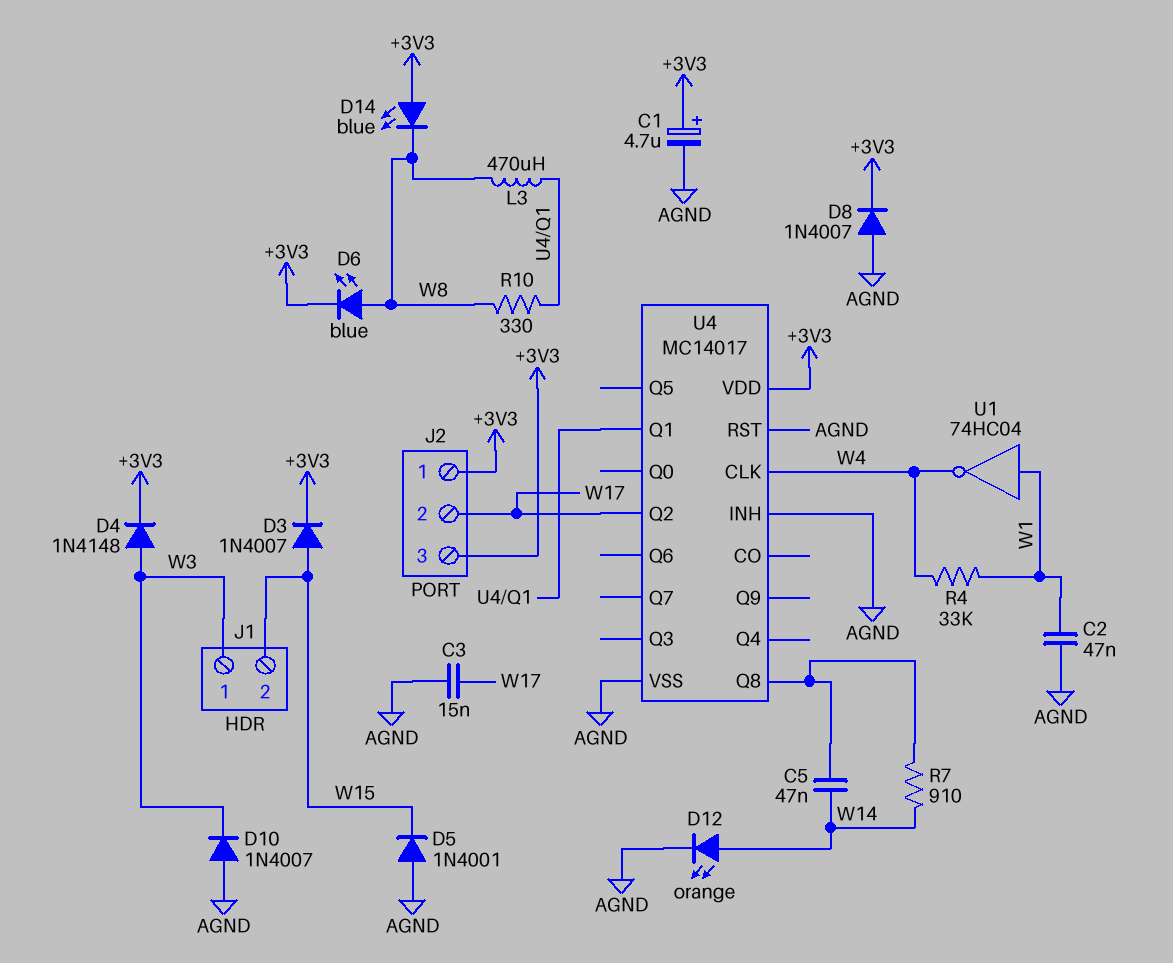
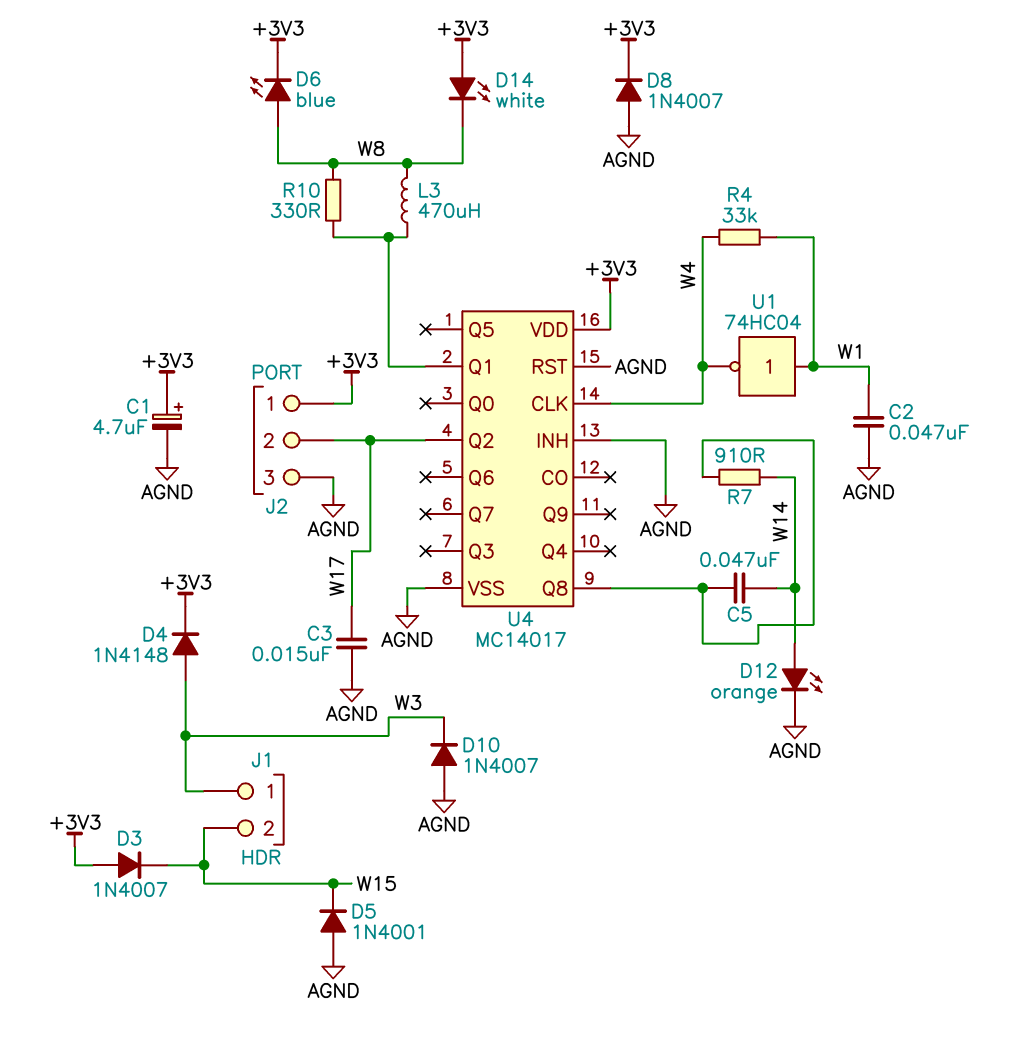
D3: diode 1N4007 (A W15, K +3V3) -> diode 1N4007 (A +3V3, K W15)
D14: LED blue (A +3V3, K W8) -> LED white (A +3V3, K W8)
J2 pin 3: +3V3 -> AGND

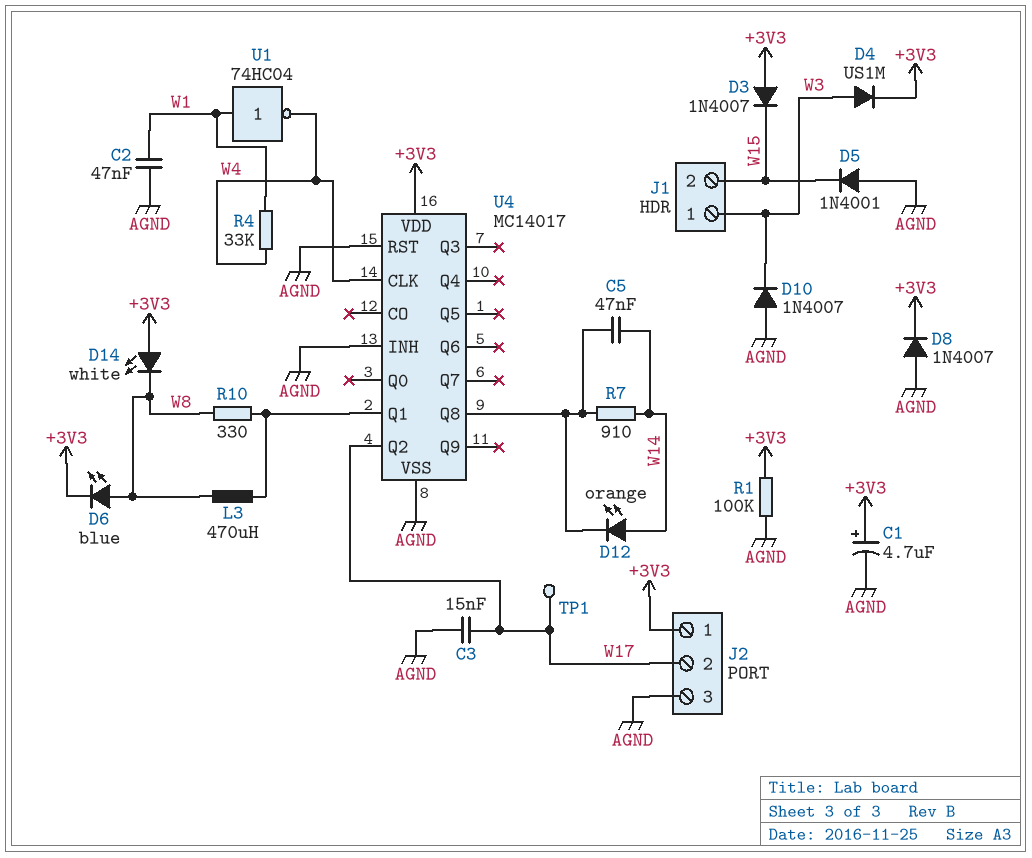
D4: diode 1N4148 (A W3, K +3V3) -> diode US1M (A W3, K +3V3)
D12: LED orange (A W14, K AGND) -> LED orange (A W14, K U4/Q8)
R1: none -> 100k (+3V3, AGND)
TP1: none -> test point (W17)

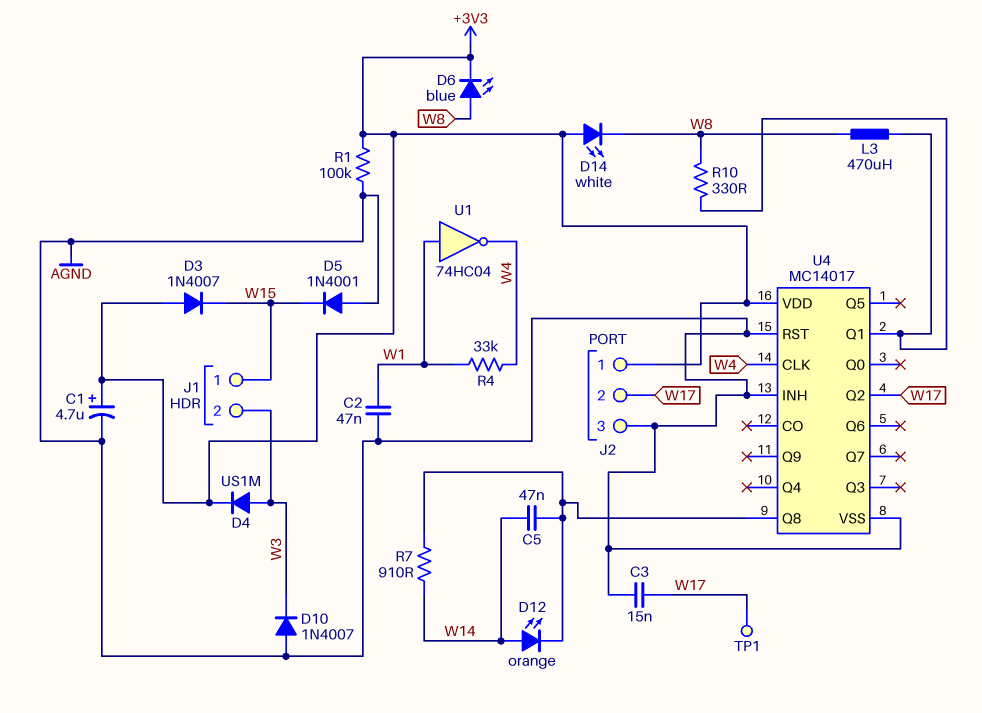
D8: diode 1N4007 (A AGND, K +3V3) -> none
J1 pin 1: W3 -> W15
J1 pin 2: W15 -> W3

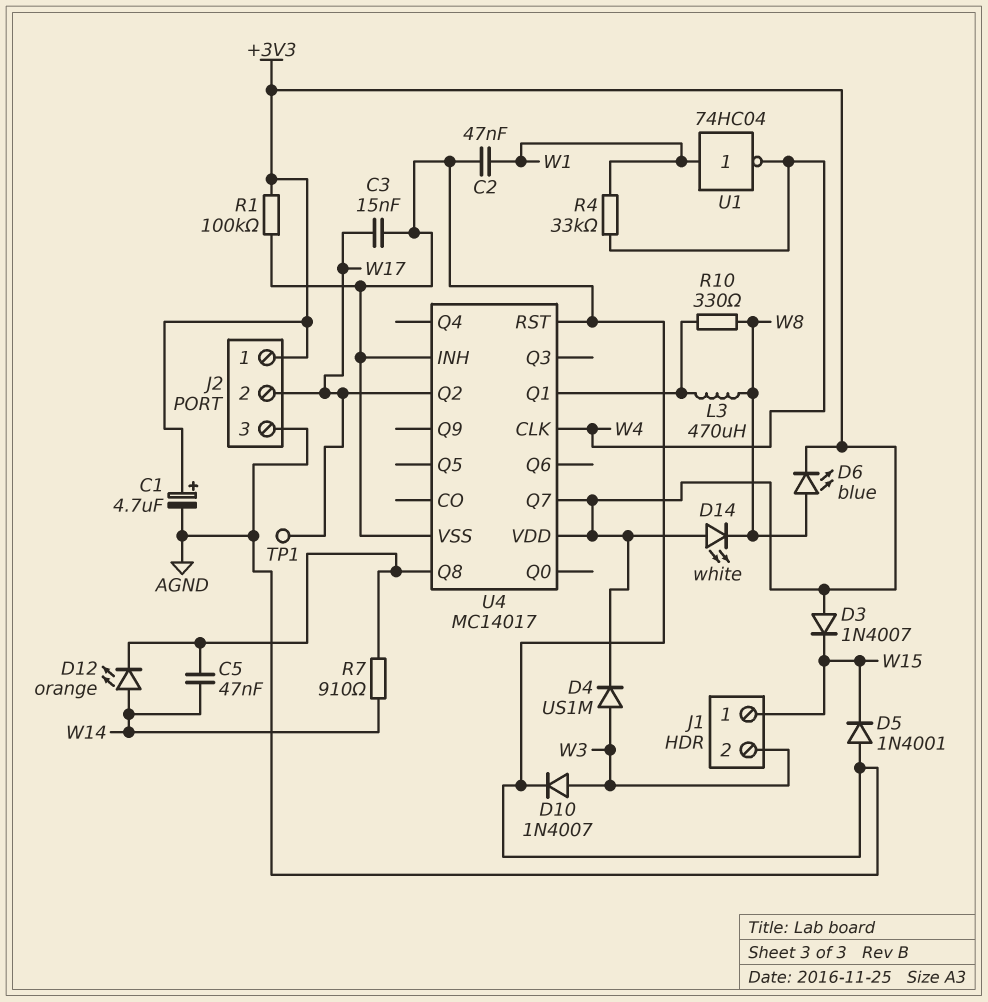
D10: diode 1N4007 (A AGND, K W3) -> diode 1N4007 (A W3, K AGND)
U4 pin Q7: none -> +3V3

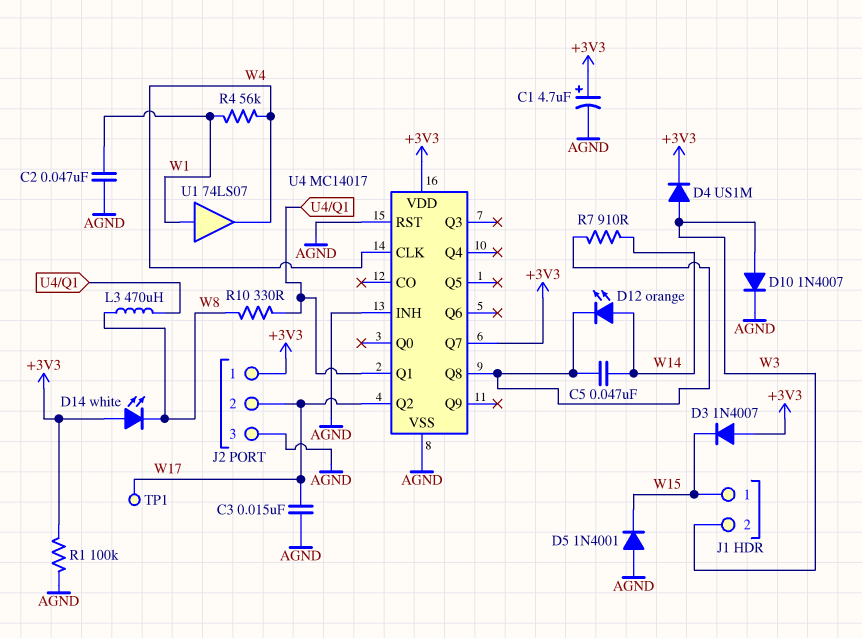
D6: LED blue (A W8, K +3V3) -> none
R4: 33k (W1, W4) -> 56k (W1, W4)
U1: NOT 74HC04 (in W1, out W4) -> buffer 74LS07 (in W1, out W4)

